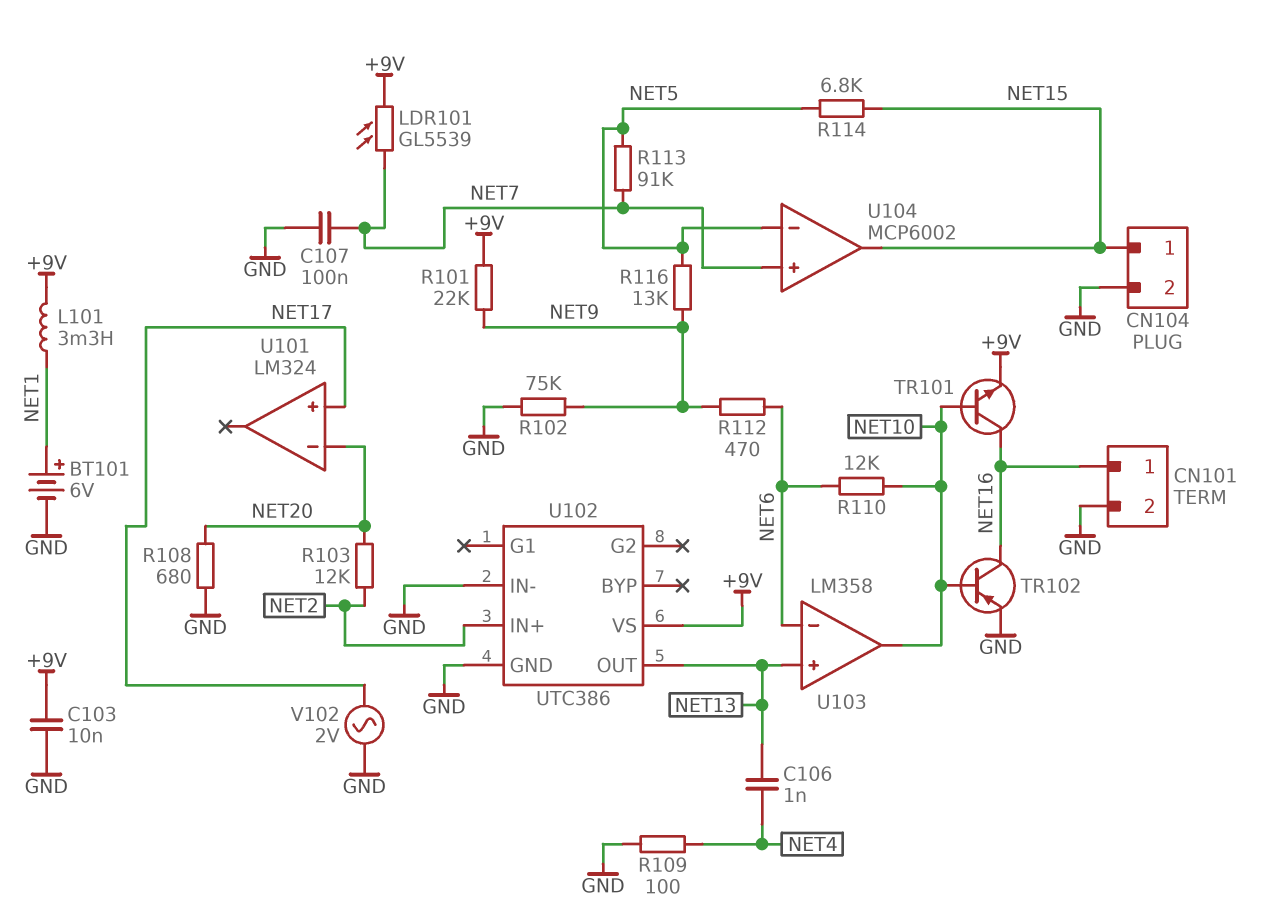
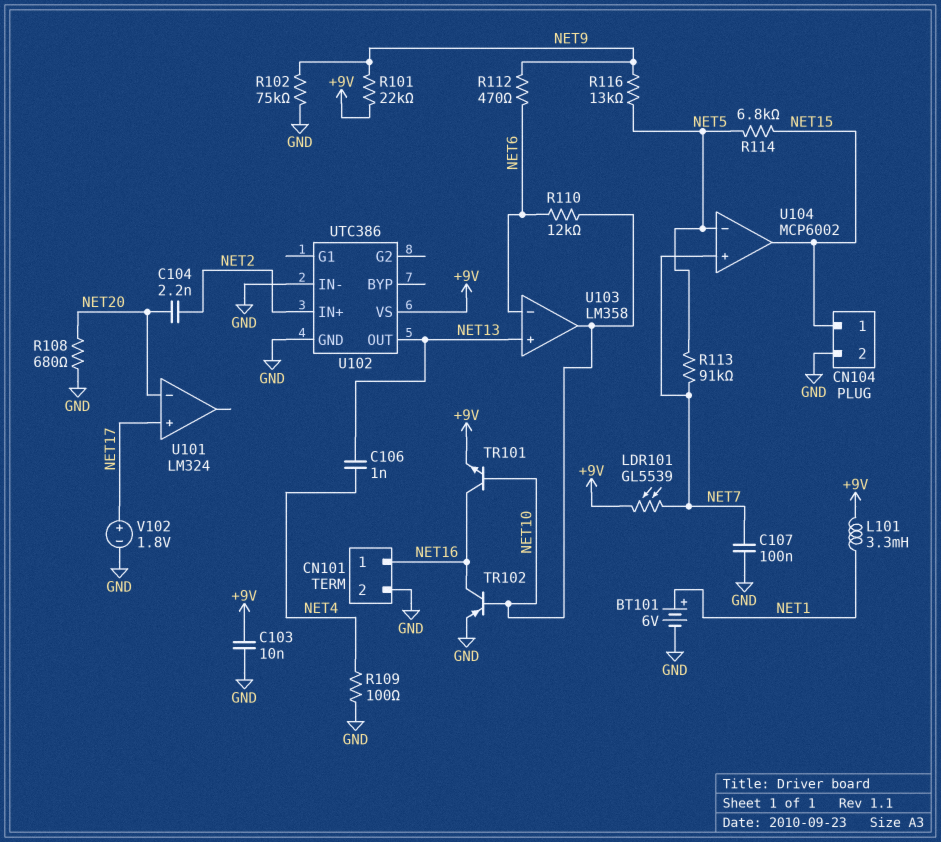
C104: none -> 2.2nF (NET2, NET20)
R103: 12k (NET2, NET20) -> none
V102: AC 2V (GND, NET17) -> 1.8V (plus NET17, minus GND)

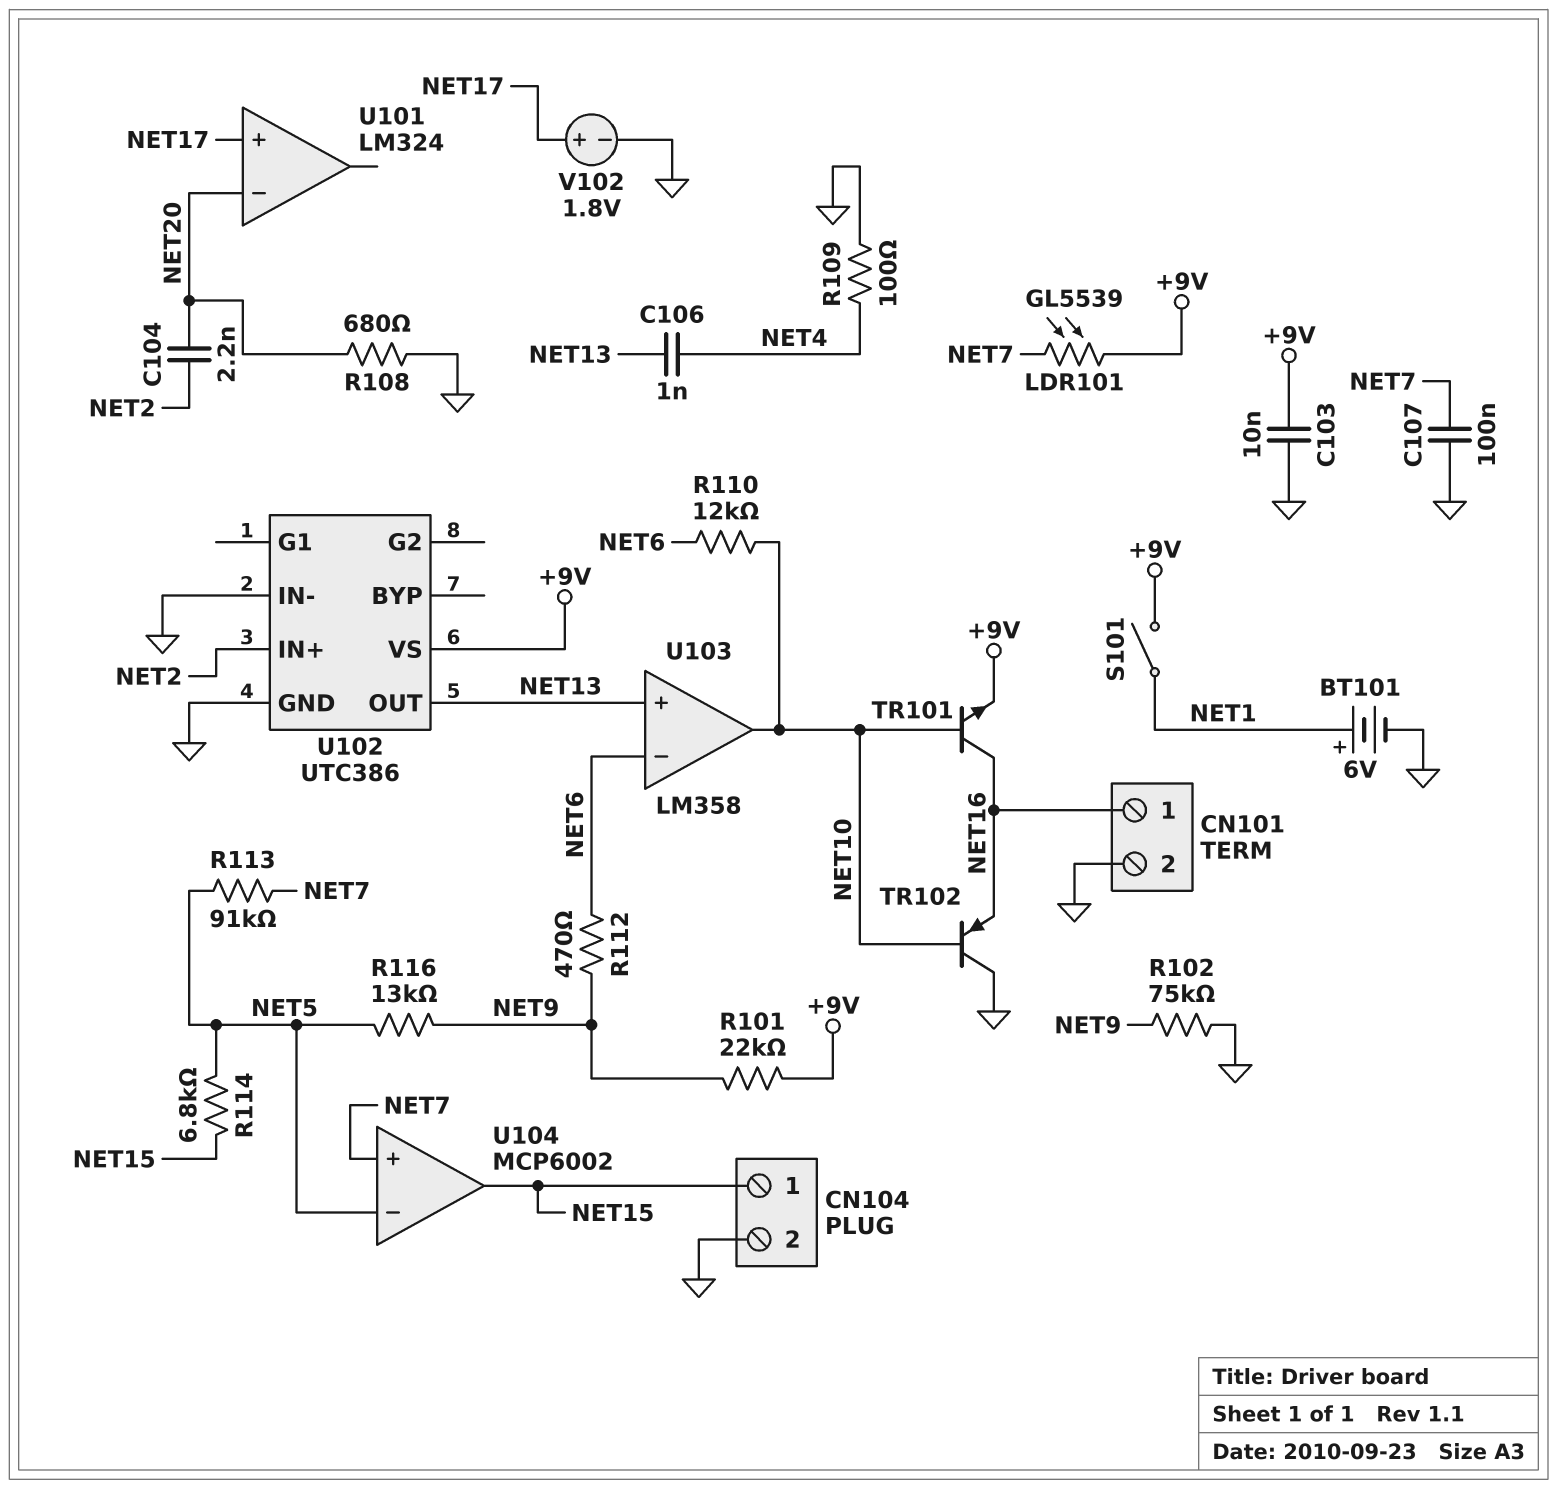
L101: 3.3mH (+9V, NET1) -> none
S101: none -> switch (+9V, NET1)
TR102: PNP (B NET10, C NET16, E GND) -> PNP (B NET10, C GND, E NET16)

